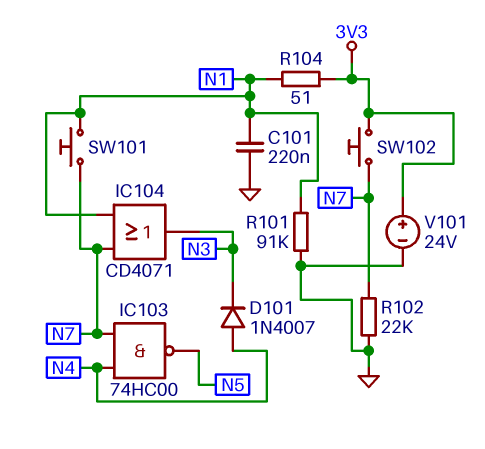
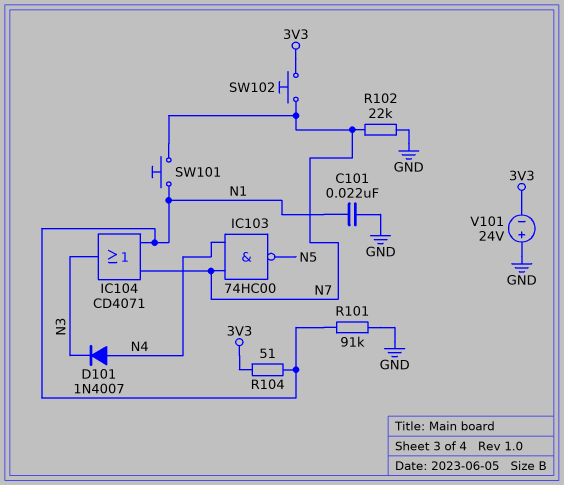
C101: 220nF (GND, N1) -> 22nF (GND, N1)
V101: 24V (plus 3V3, minus GND) -> 24V (plus GND, minus 3V3)

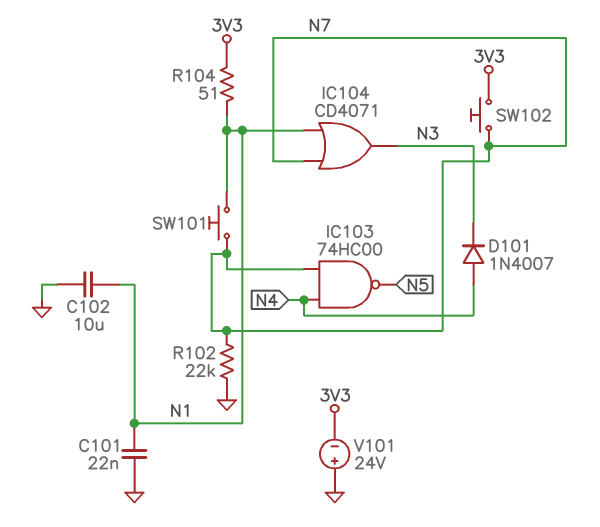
C102: none -> 10uF (GND, N1)
R101: 91k (GND, N1) -> none

